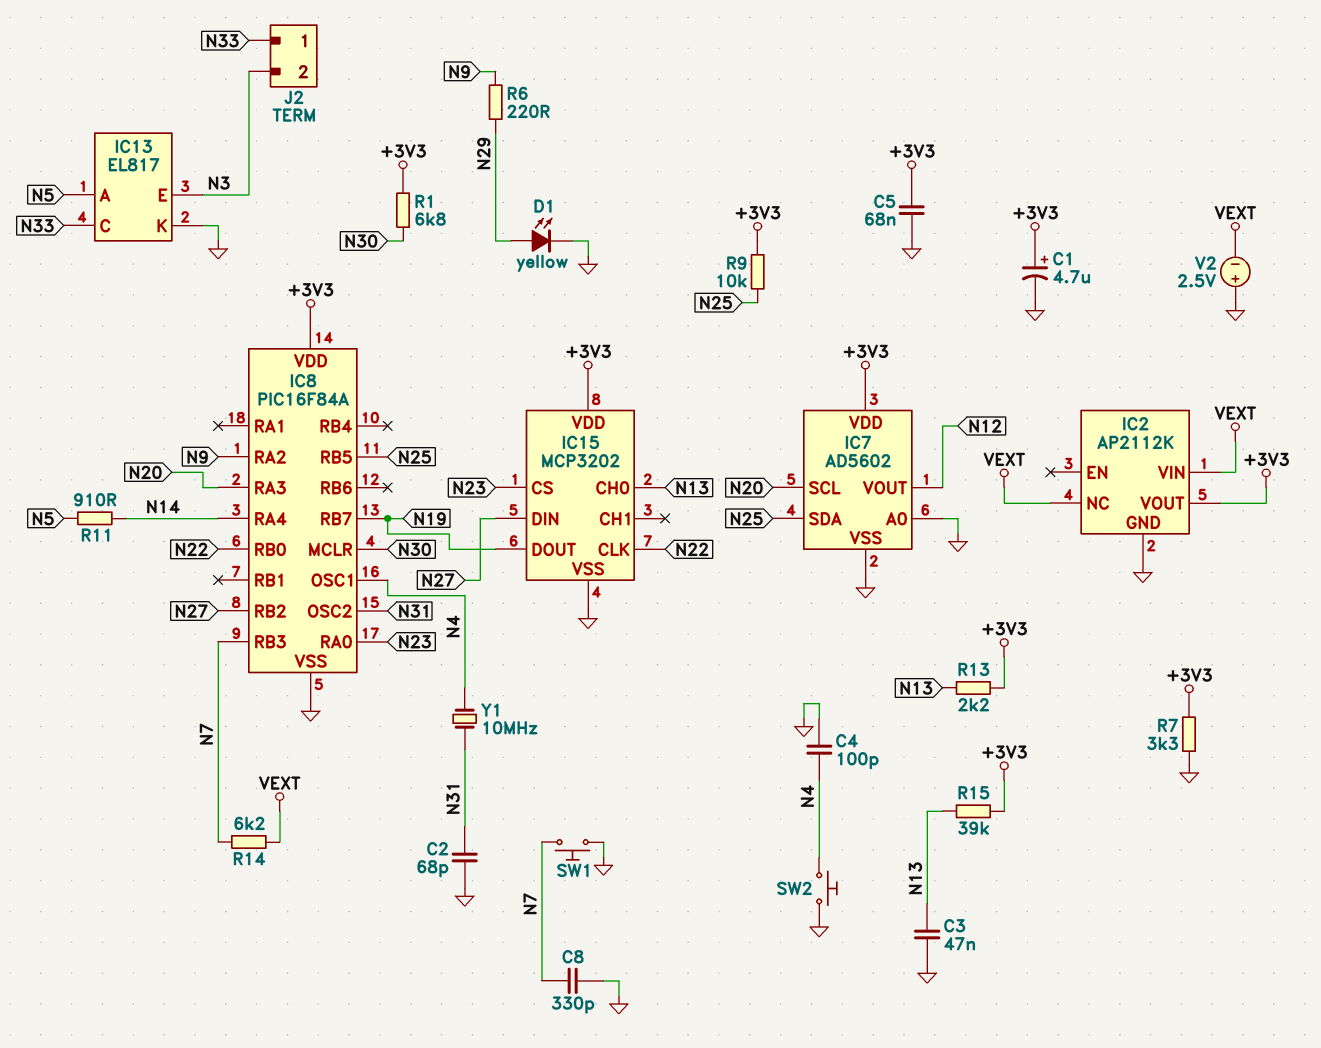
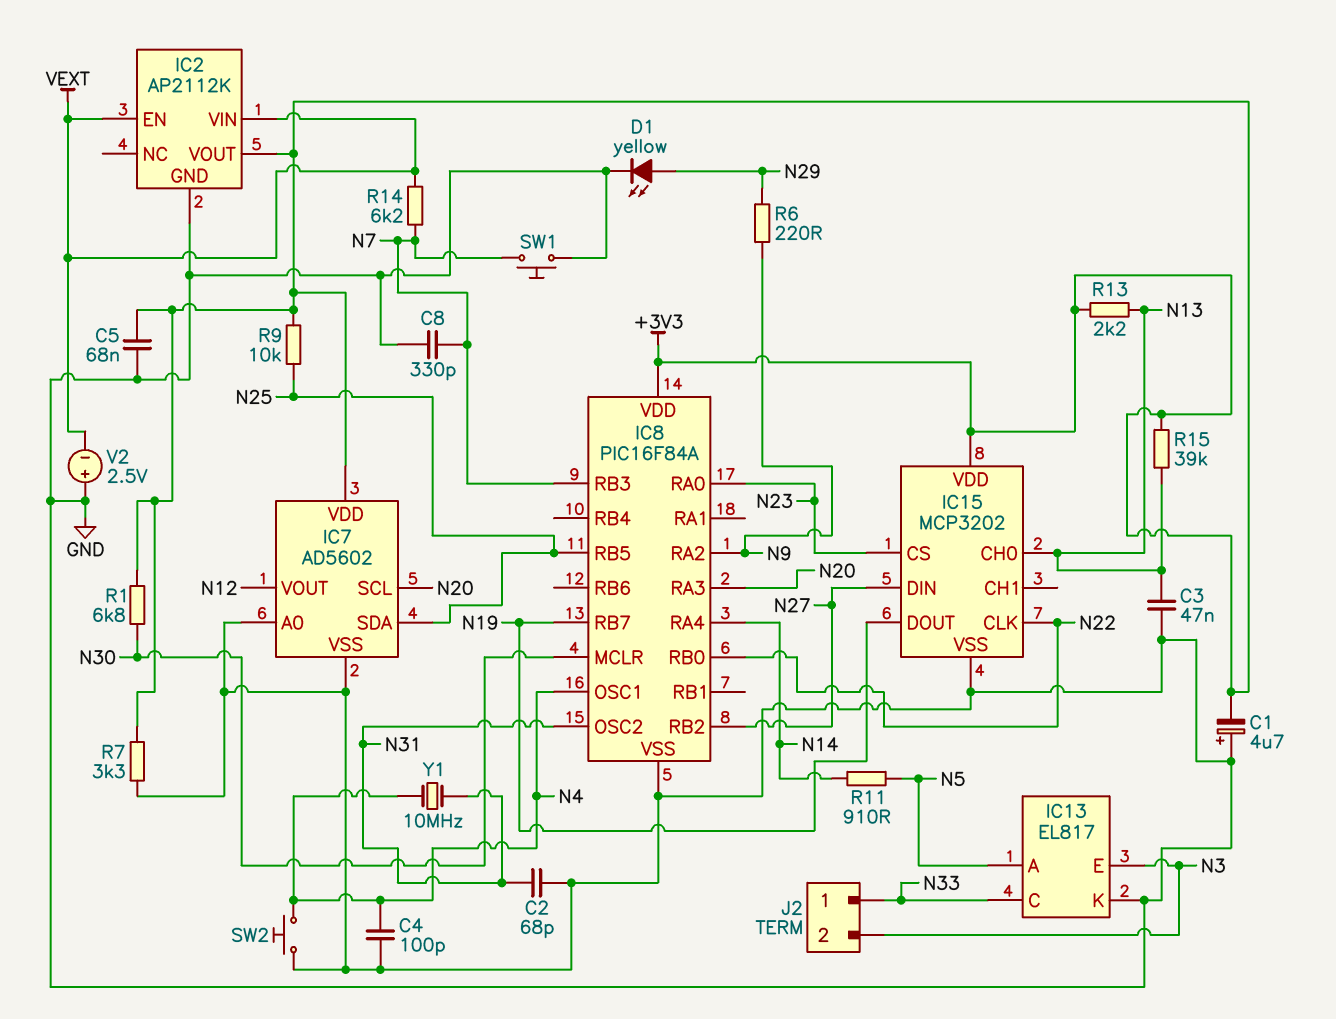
C1: 4.7uF (plus +3V3, minus GND) -> 4.7uF (plus GND, minus +3V3)
IC2 pin EN: none -> VEXT
IC2 pin NC: VEXT -> none

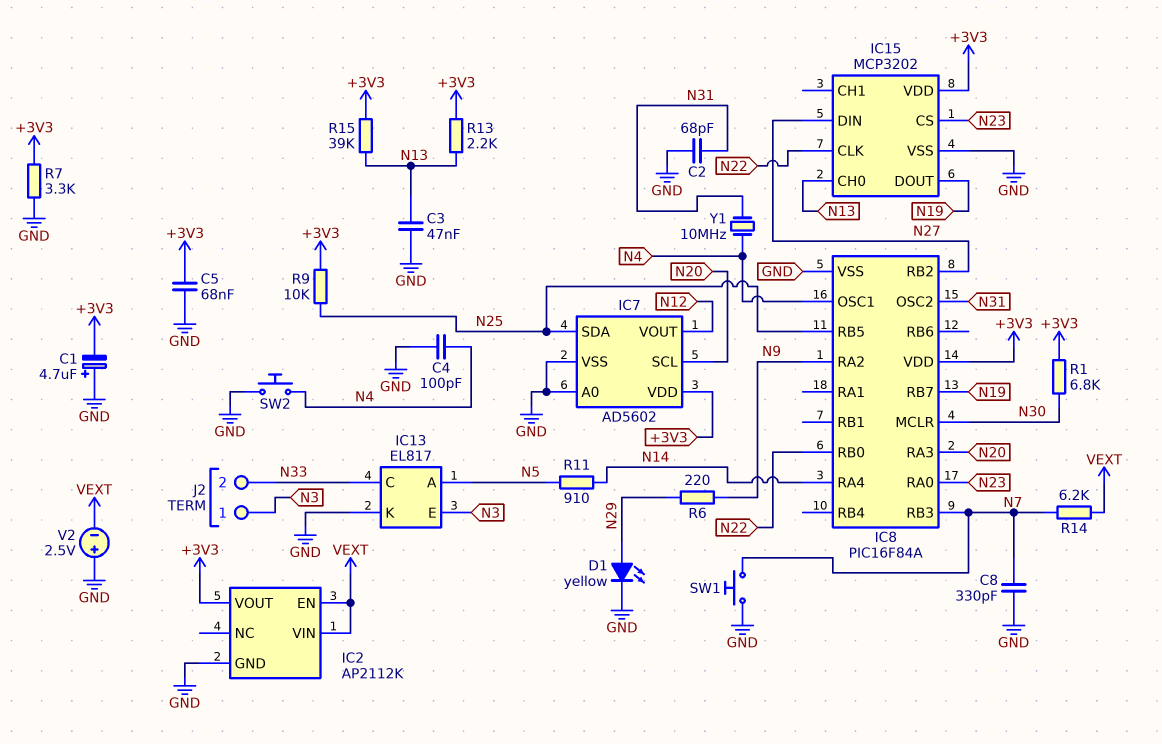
J2 pin 1: N33 -> N3
J2 pin 2: N3 -> N33

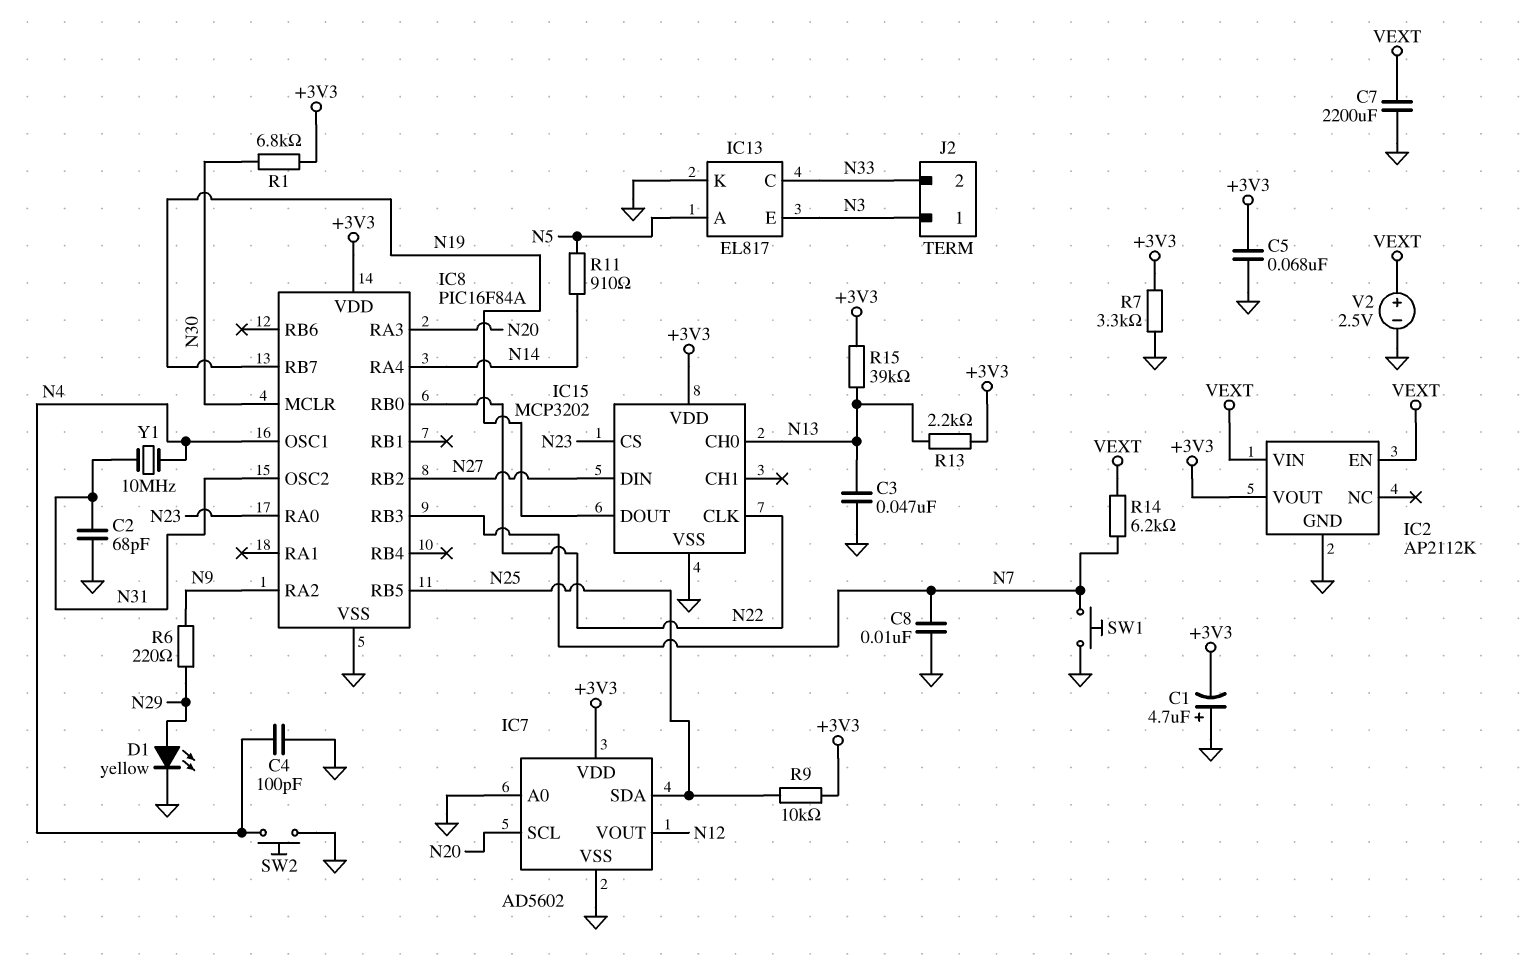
C7: none -> 2200uF (GND, VEXT)
C8: 330pF (GND, N7) -> 10nF (GND, N7)
V2: 2.5V (plus GND, minus VEXT) -> 2.5V (plus VEXT, minus GND)

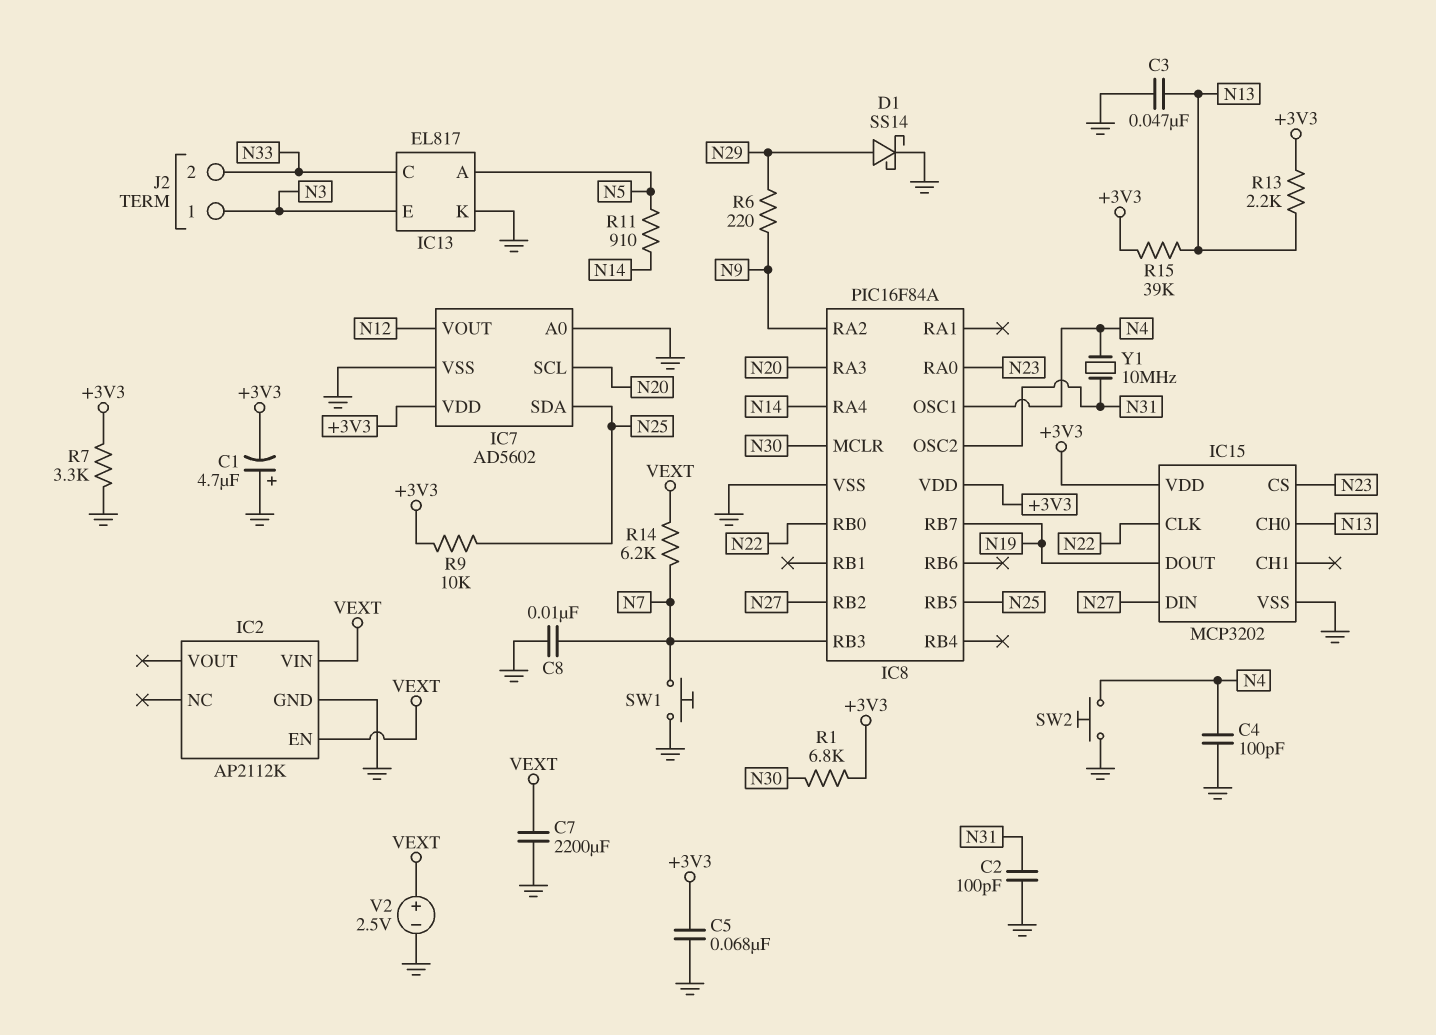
C2: 68pF (GND, N31) -> 100pF (GND, N31)
D1: LED yellow (A N29, K GND) -> schottky SS14 (A N29, K GND)
IC2 pin VOUT: +3V3 -> none

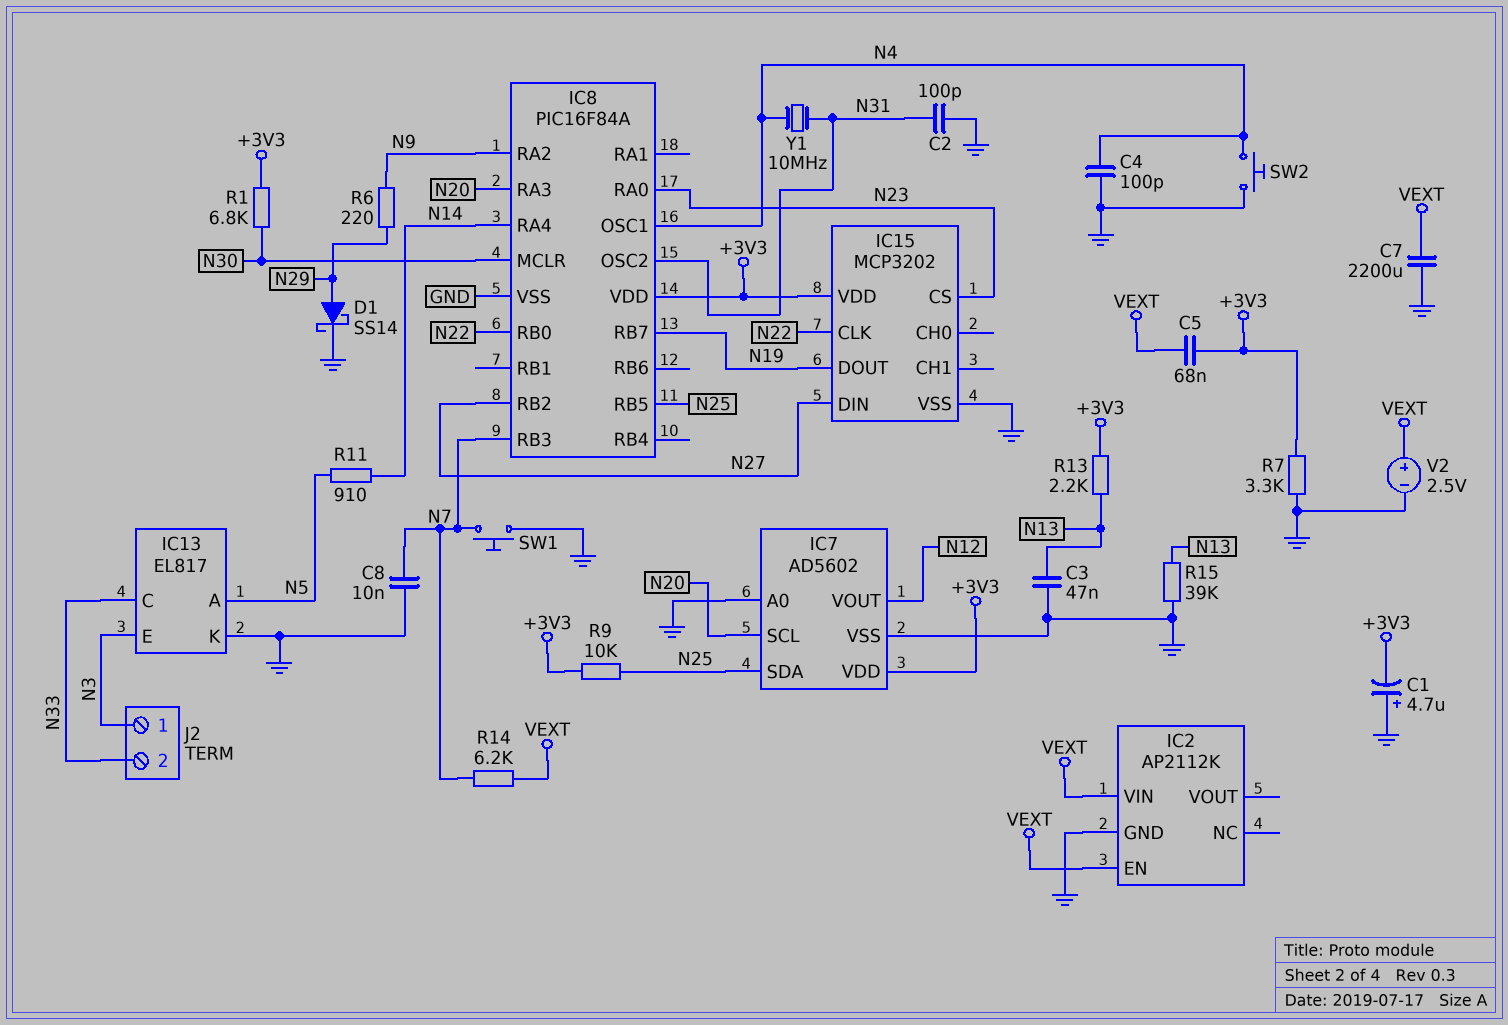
C5: 68nF (+3V3, GND) -> 68nF (+3V3, VEXT)
IC15 pin CH0: N13 -> none
R15: 39k (+3V3, N13) -> 39k (GND, N13)

